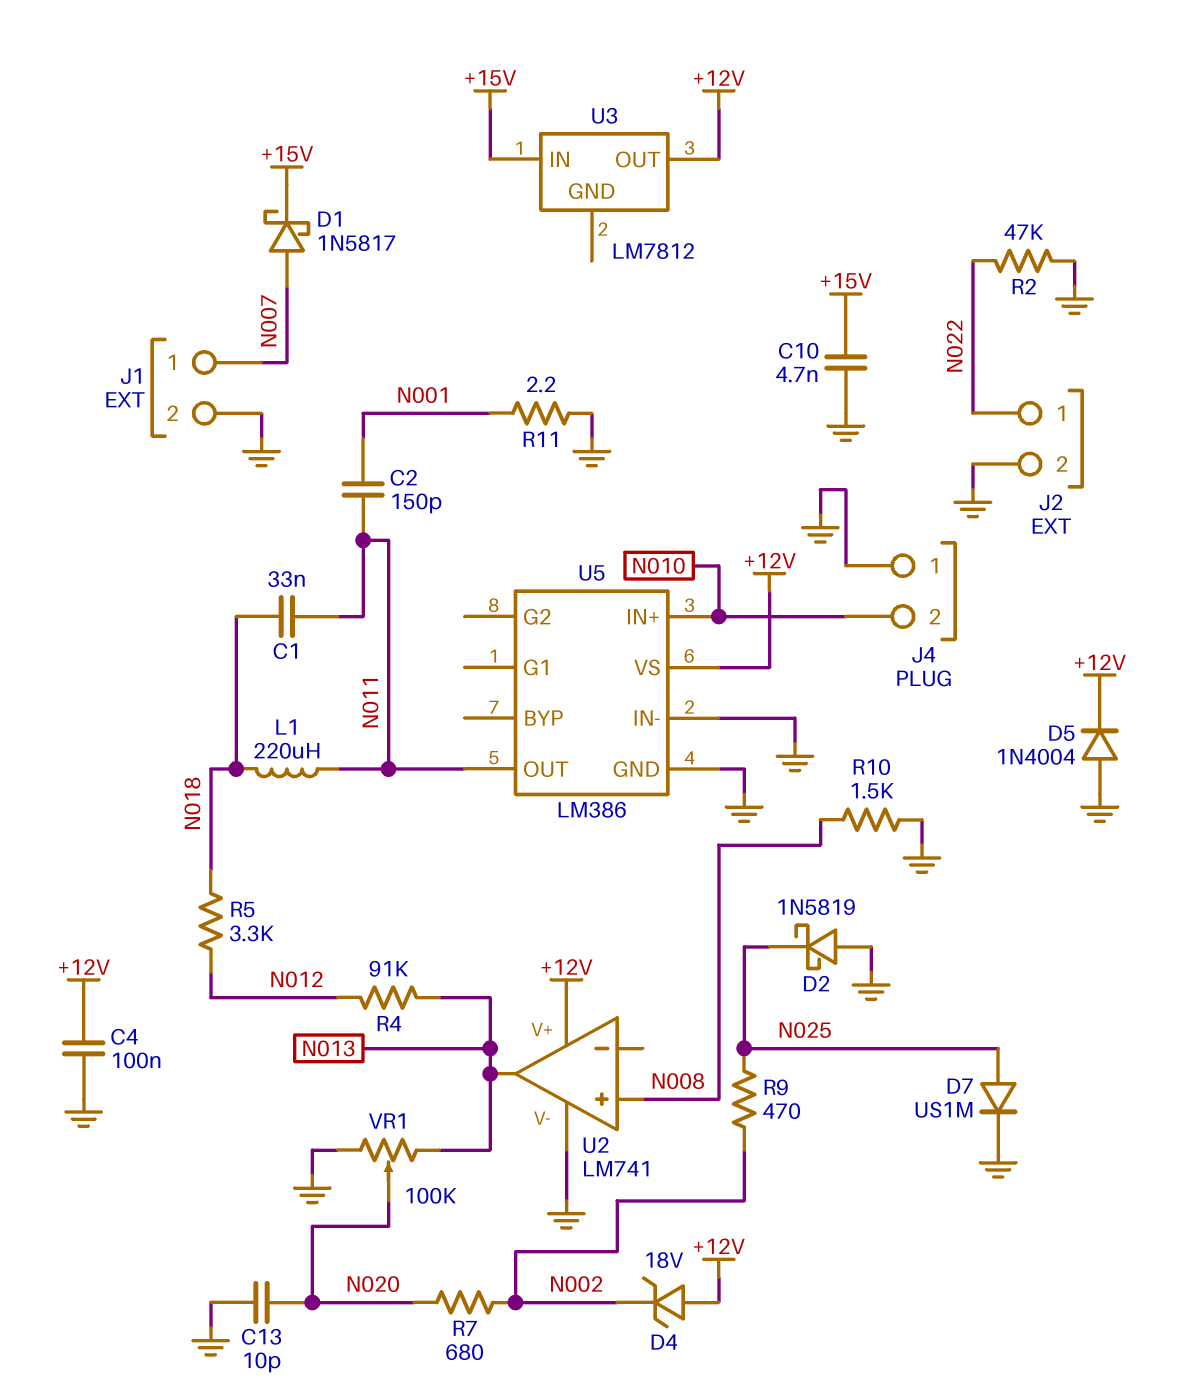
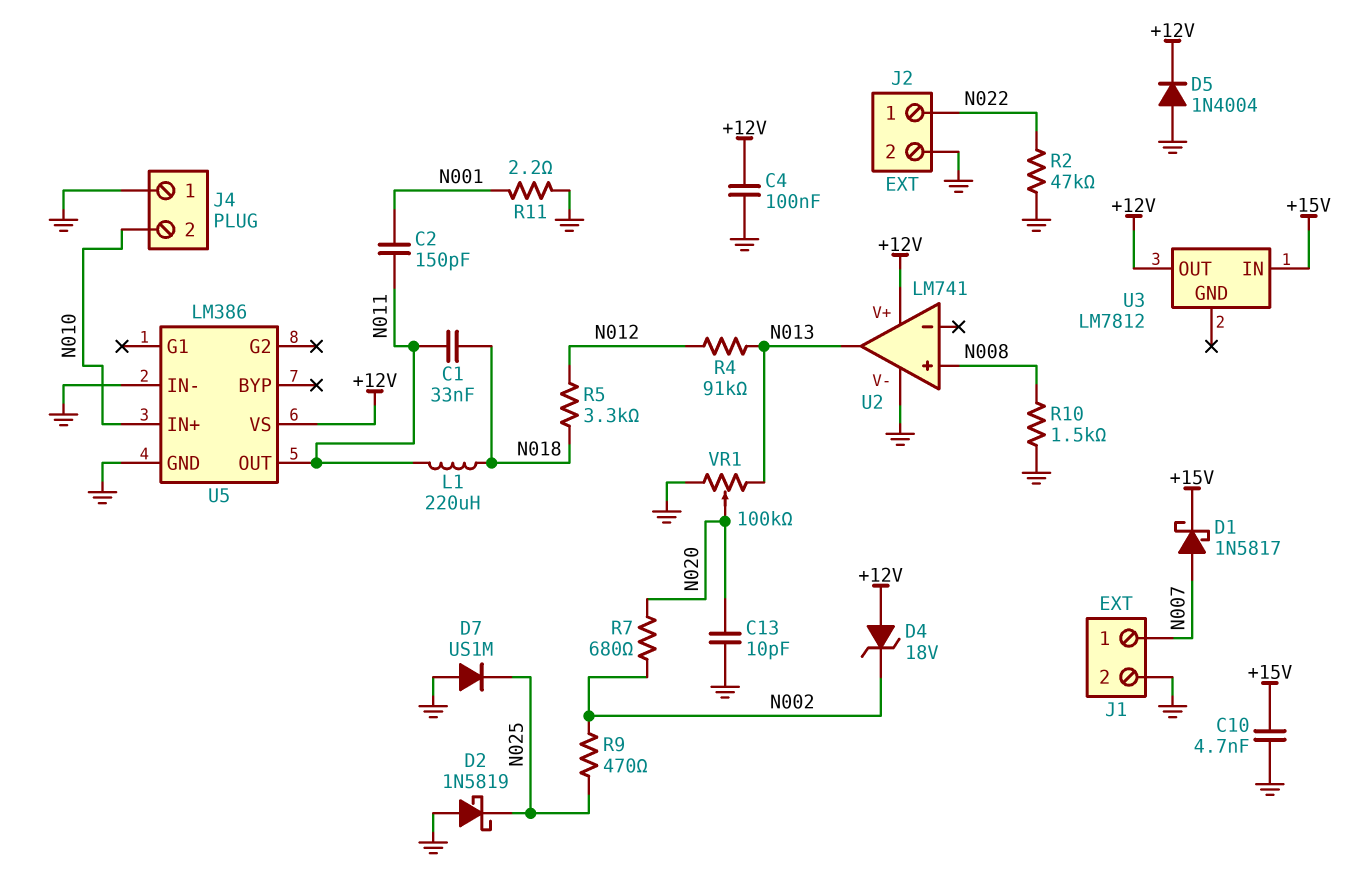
D7: diode US1M (A N025, K GND) -> diode US1M (A GND, K N025)

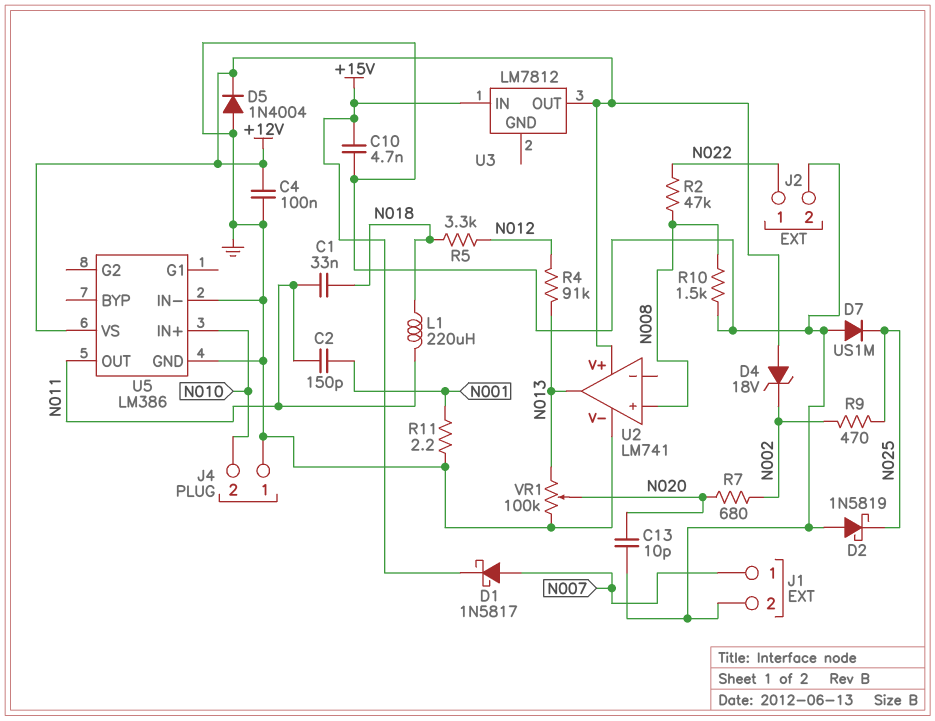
R2: 47k (GND, N022) -> 47k (N008, N022)

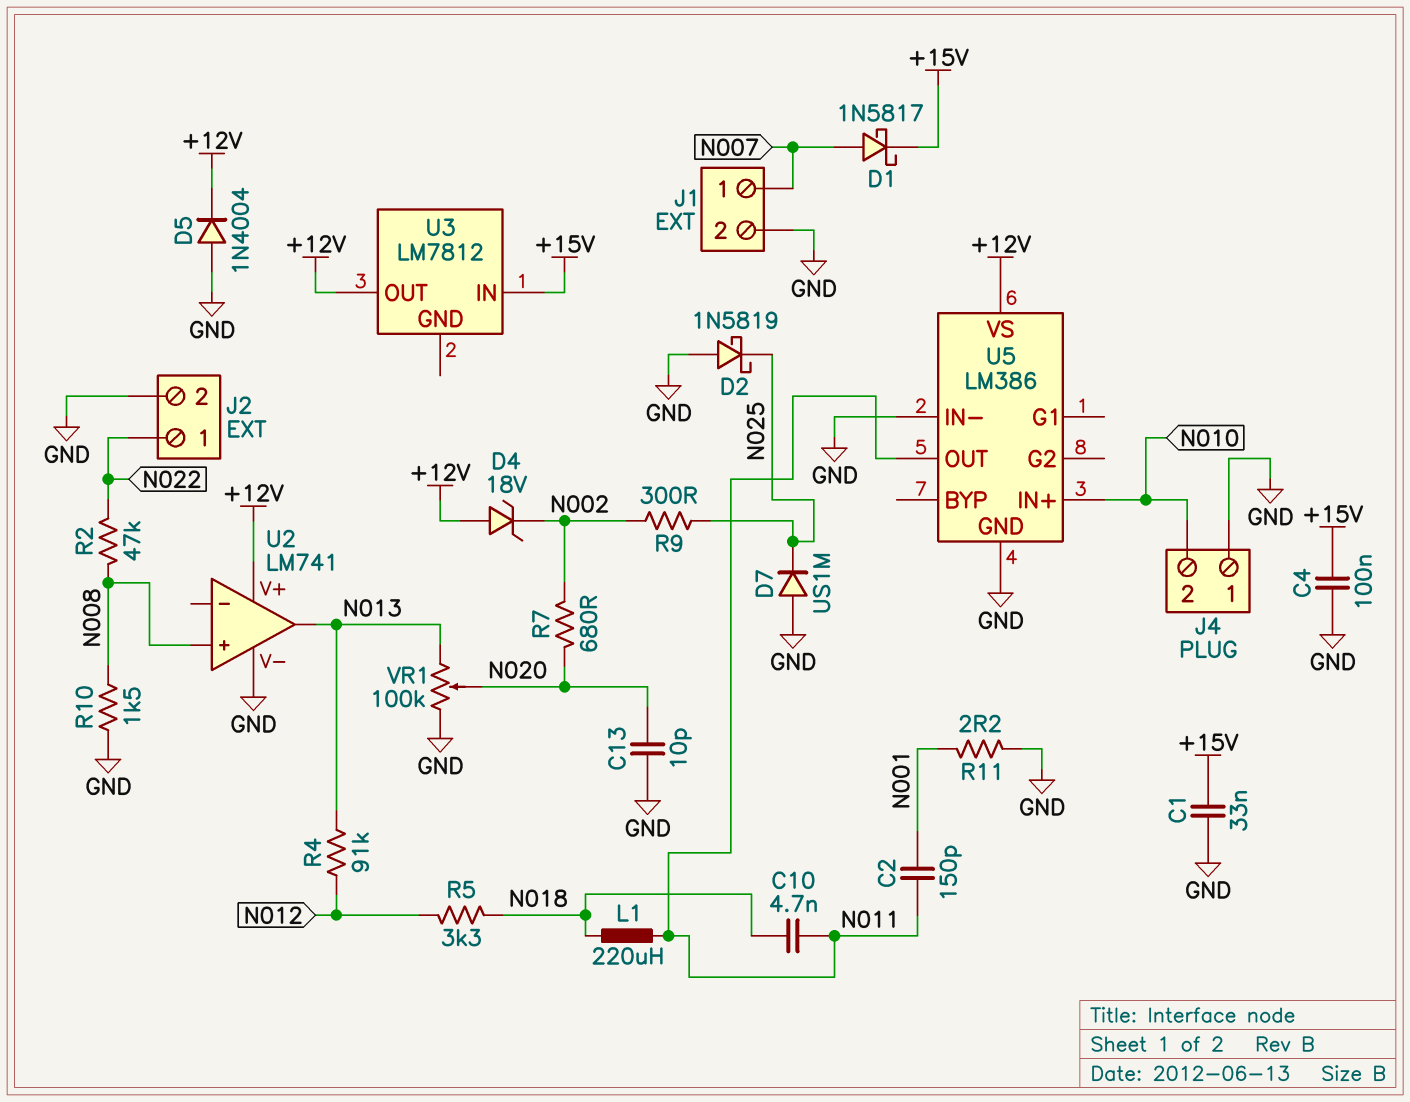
C1: 33nF (N011, N018) -> 33nF (+15V, GND)
C4: 100nF (+12V, GND) -> 100nF (+15V, GND)
C10: 4.7nF (+15V, GND) -> 4.7nF (N011, N018)
R9: 470 (N002, N025) -> 300 (N002, N025)

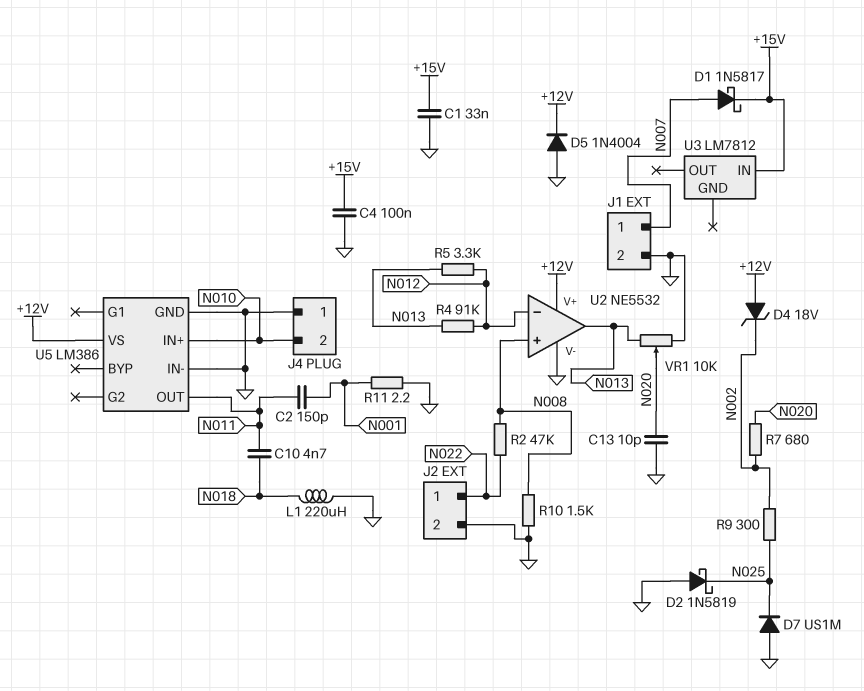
L1: 220uH (N011, N018) -> 220uH (GND, N018)
R5: 3.3k (N012, N018) -> 3.3k (N012, N013)
U2: LM741 -> NE5532
U2 pin in-: none -> N012
U3 pin OUT: +12V -> none
VR1: 100k (GND, N013, wiper N020) -> 10k (GND, N013, wiper N020)

